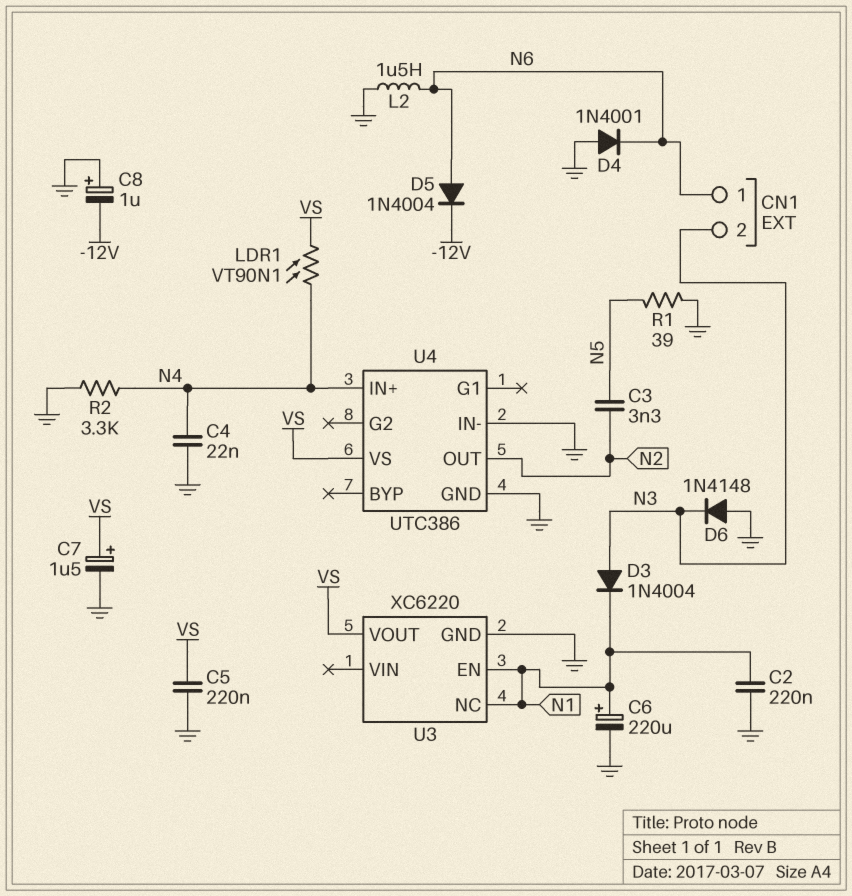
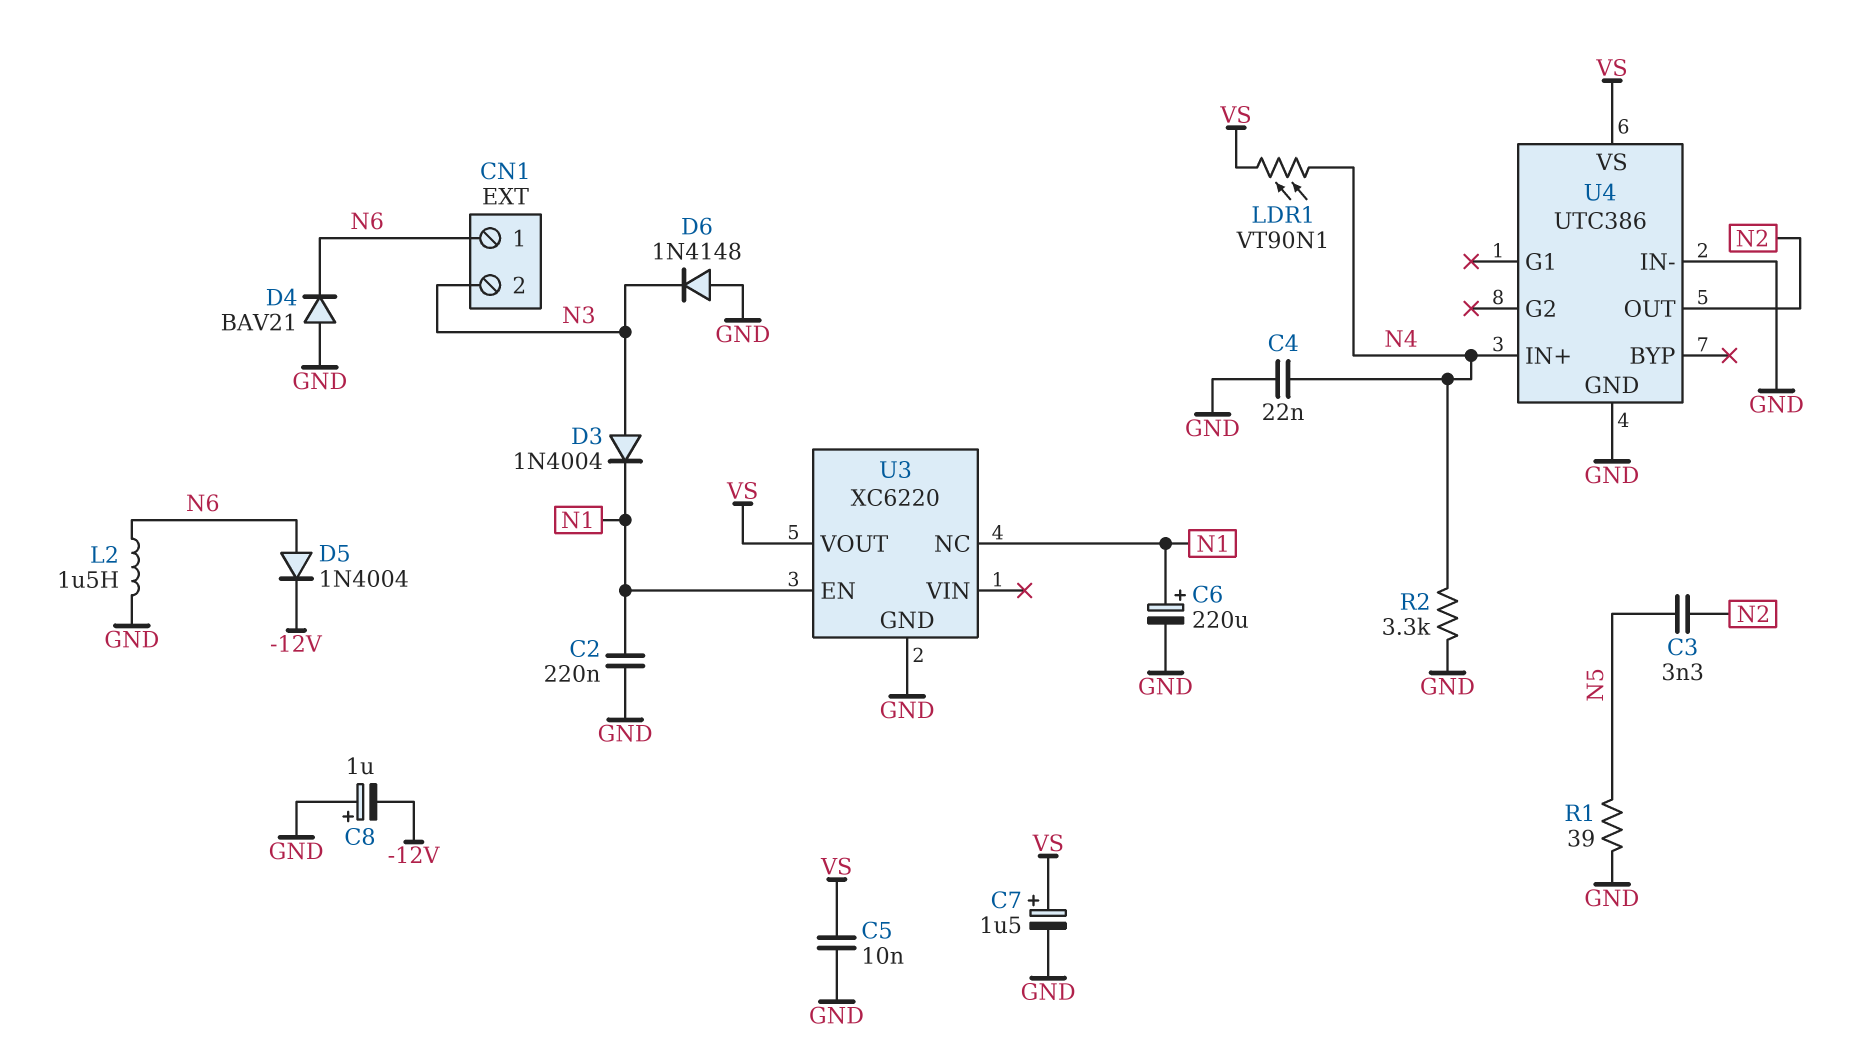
C5: 220nF (GND, VS) -> 10nF (GND, VS)
D4: diode 1N4001 (A GND, K N6) -> diode BAV21 (A GND, K N6)

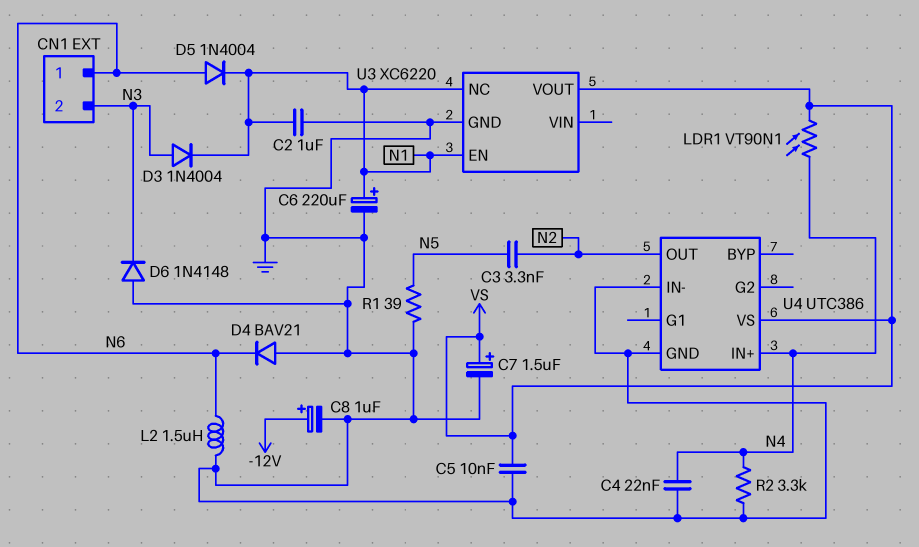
C2: 220nF (GND, N1) -> 1uF (GND, N1)
C8: 1uF (plus GND, minus -12V) -> 1uF (plus -12V, minus GND)
D5: diode 1N4004 (A N6, K -12V) -> diode 1N4004 (A N6, K N1)

